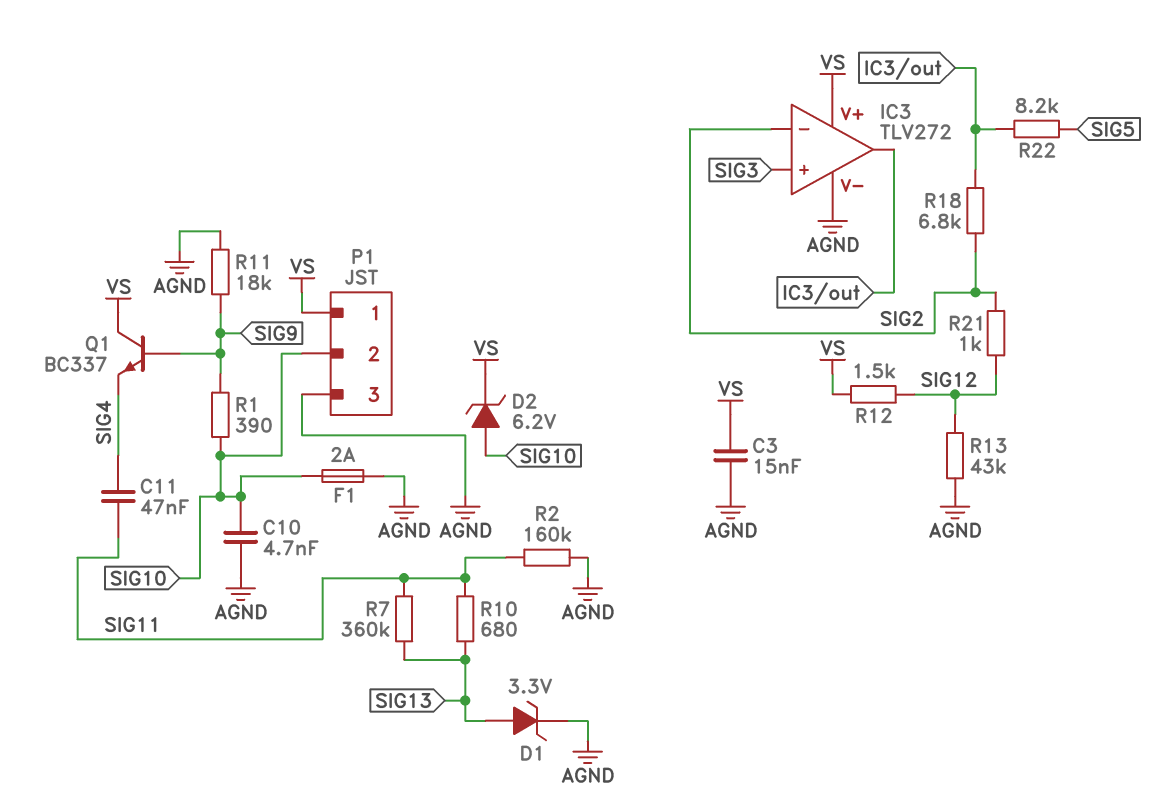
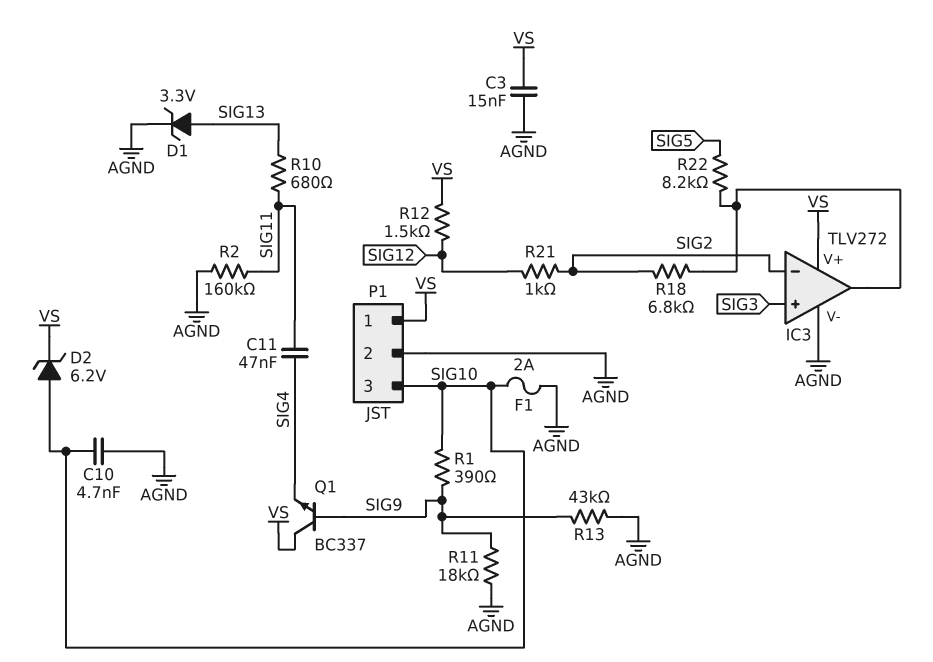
P1 pin 2: SIG10 -> AGND
P1 pin 3: AGND -> SIG10
R7: 360k (SIG11, SIG13) -> none
R13: 43k (AGND, SIG12) -> 43k (AGND, SIG9)

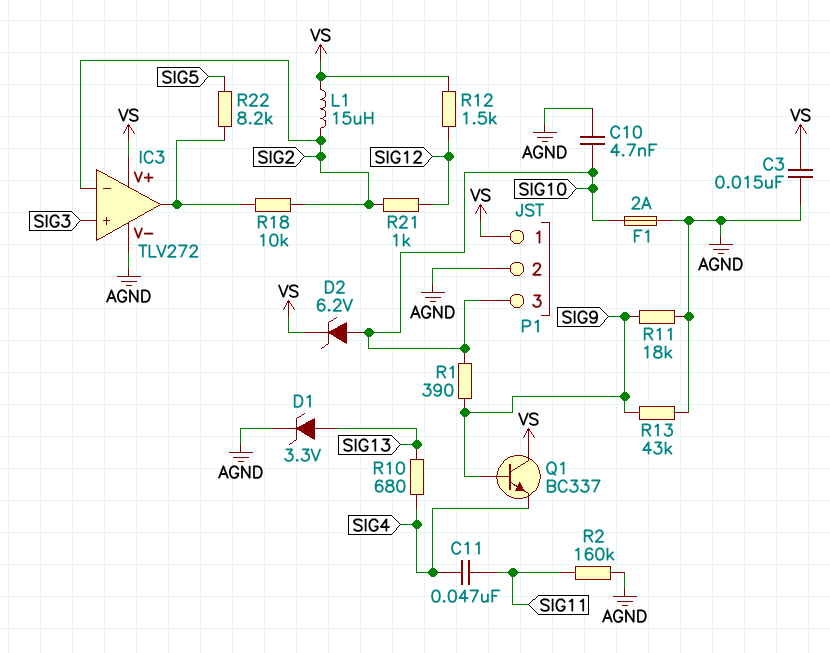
L1: none -> 15uH (SIG2, VS)
R10: 680 (SIG11, SIG13) -> 680 (SIG4, SIG13)
R18: 6.8k (IC3/out, SIG2) -> 10k (IC3/out, SIG2)

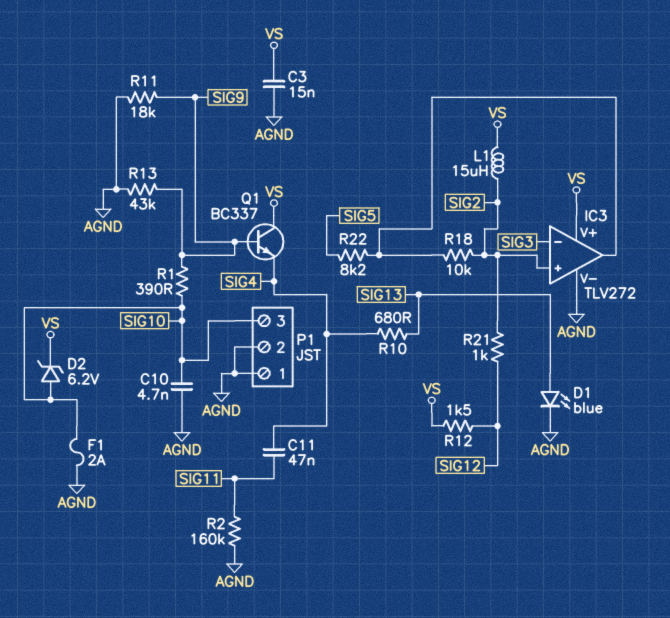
D1: zener 3.3V (A SIG13, K AGND) -> LED blue (A SIG13, K AGND)
IC3 pin in+: SIG3 -> SIG2
IC3 pin in-: SIG2 -> SIG3
P1 pin 1: VS -> AGND

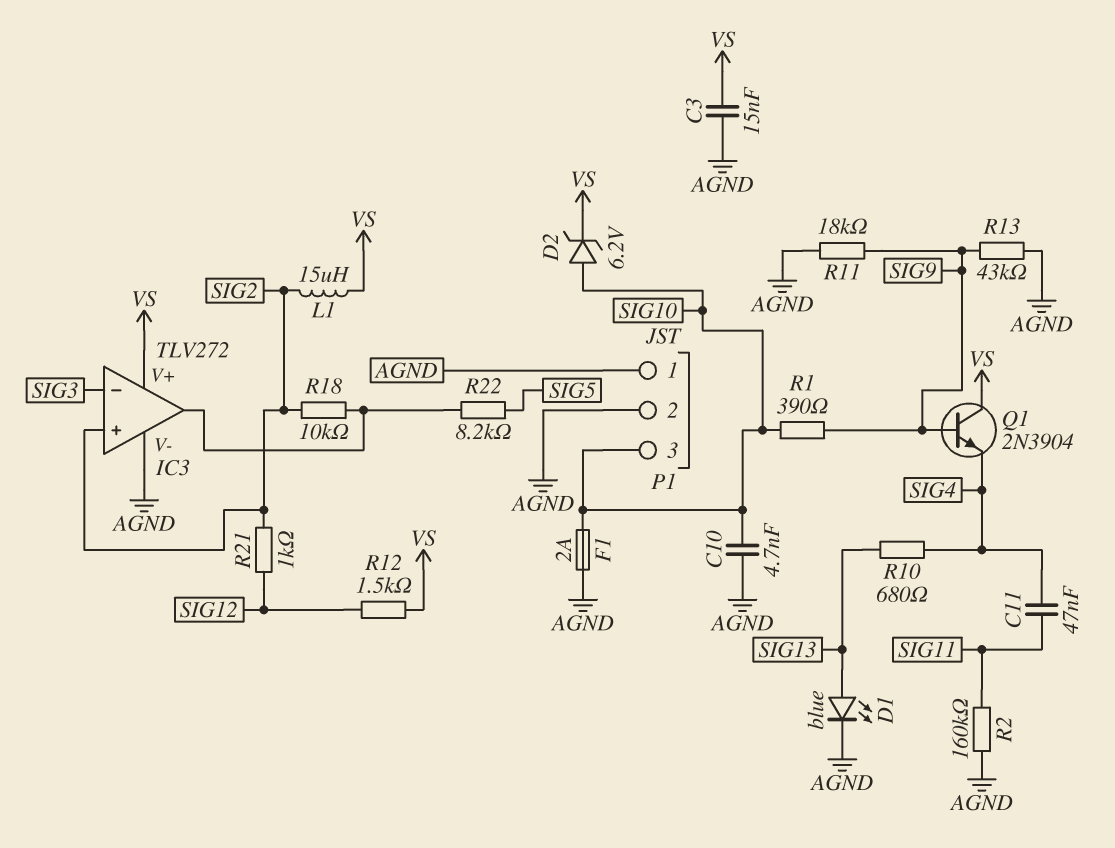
Q1: NPN BC337 (B SIG9, C VS, E SIG4) -> NPN 2N3904 (B SIG9, C VS, E SIG4)

